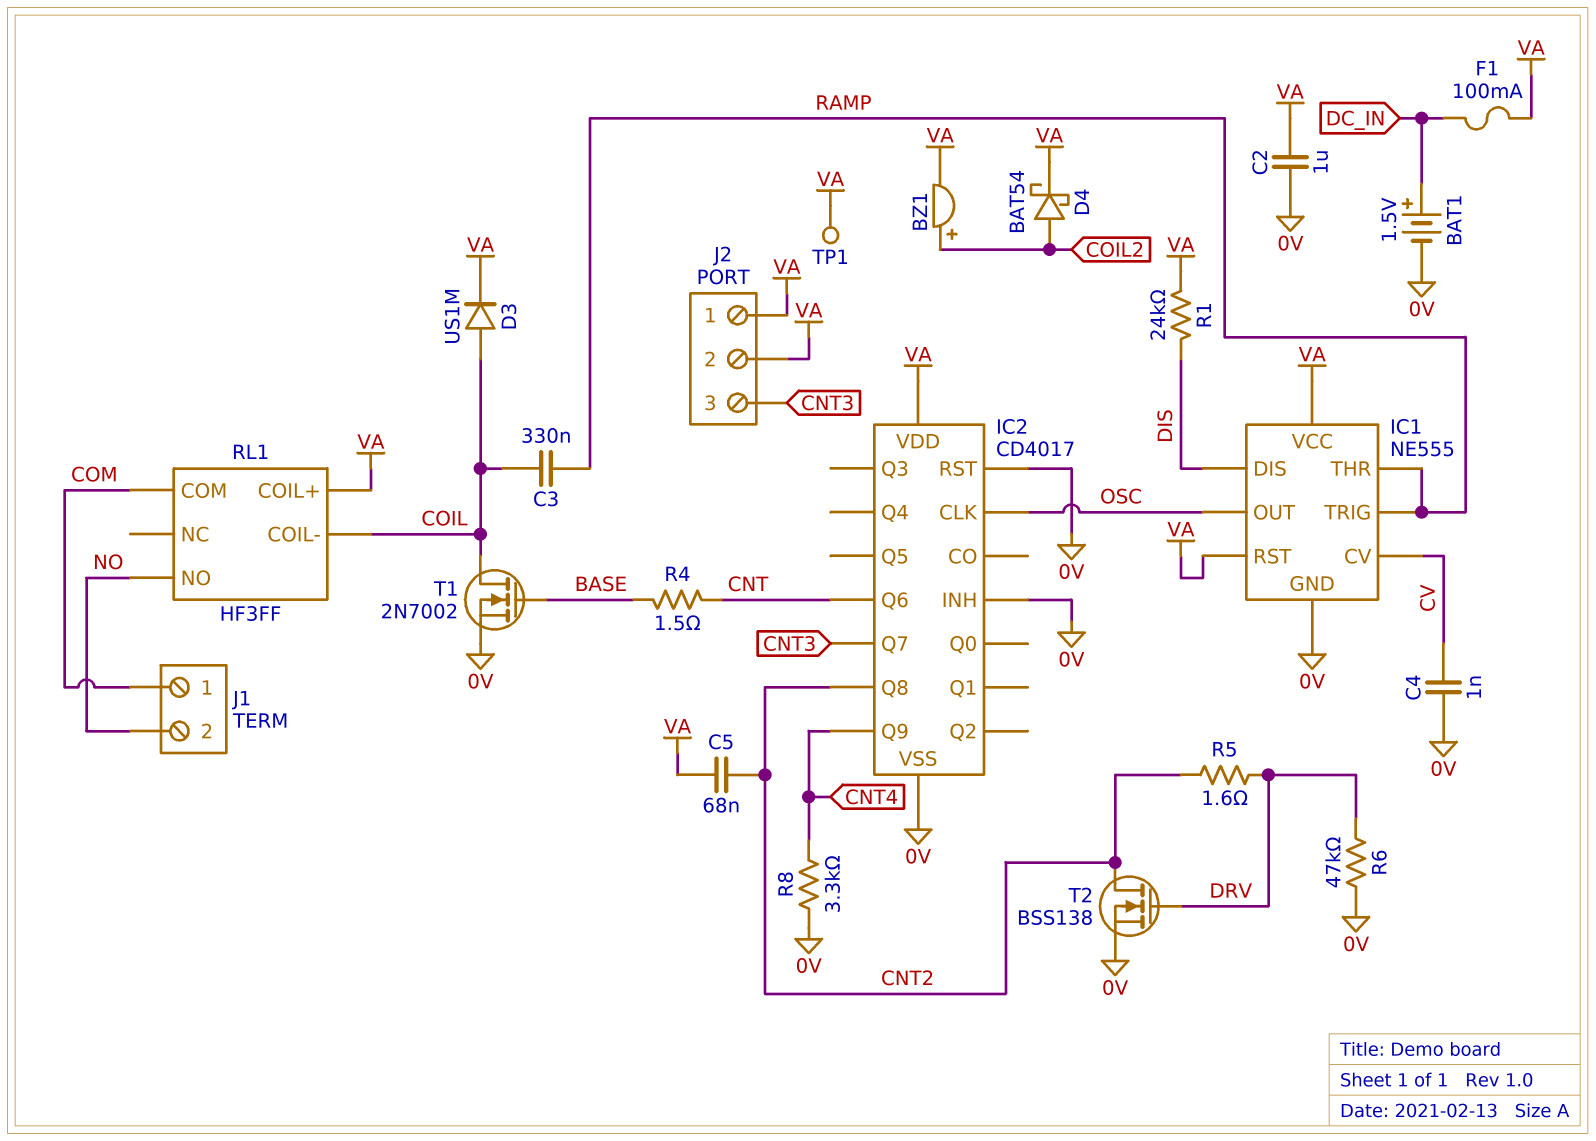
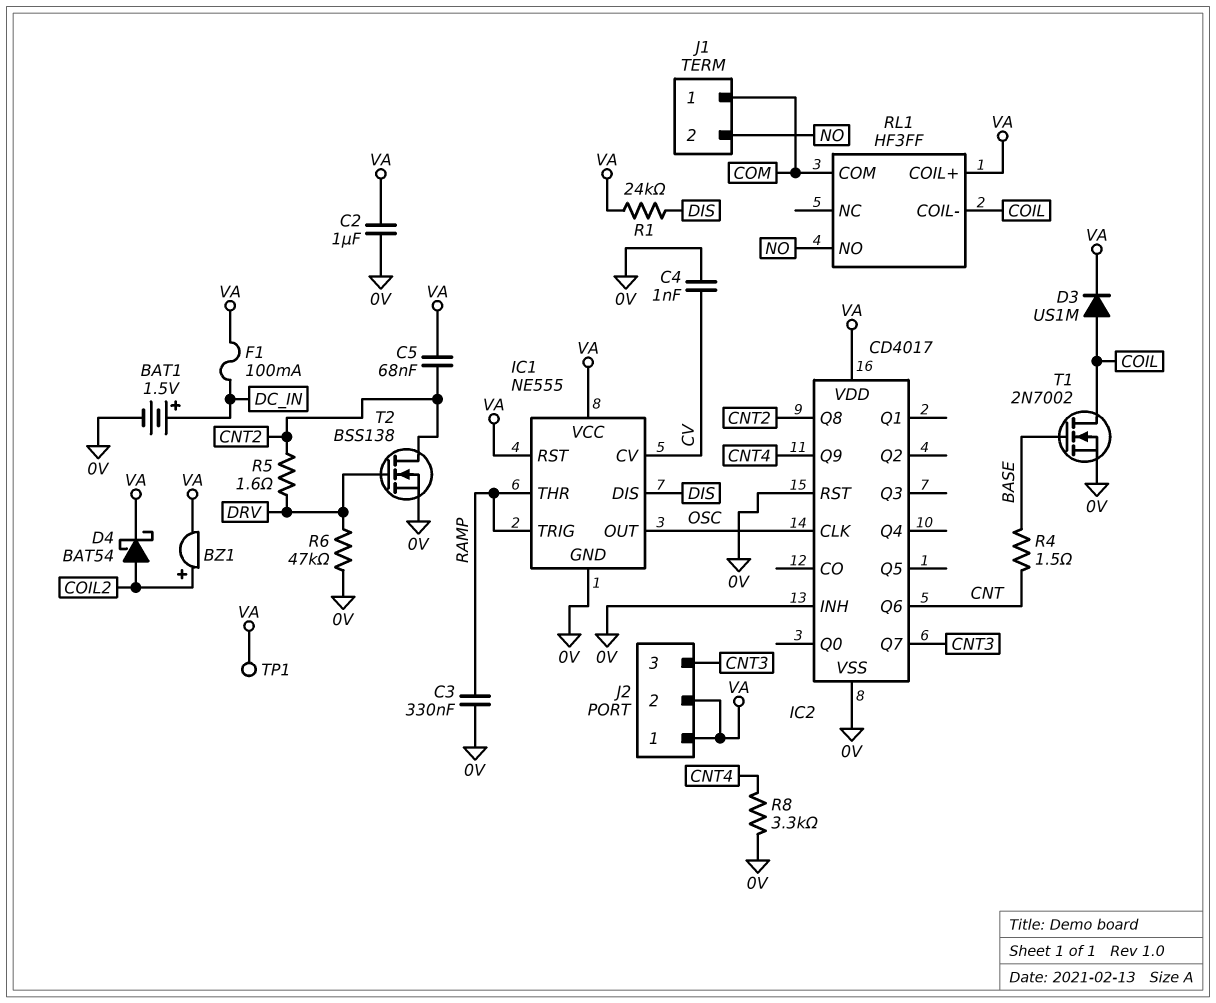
C3: 330nF (COIL, RAMP) -> 330nF (0V, RAMP)

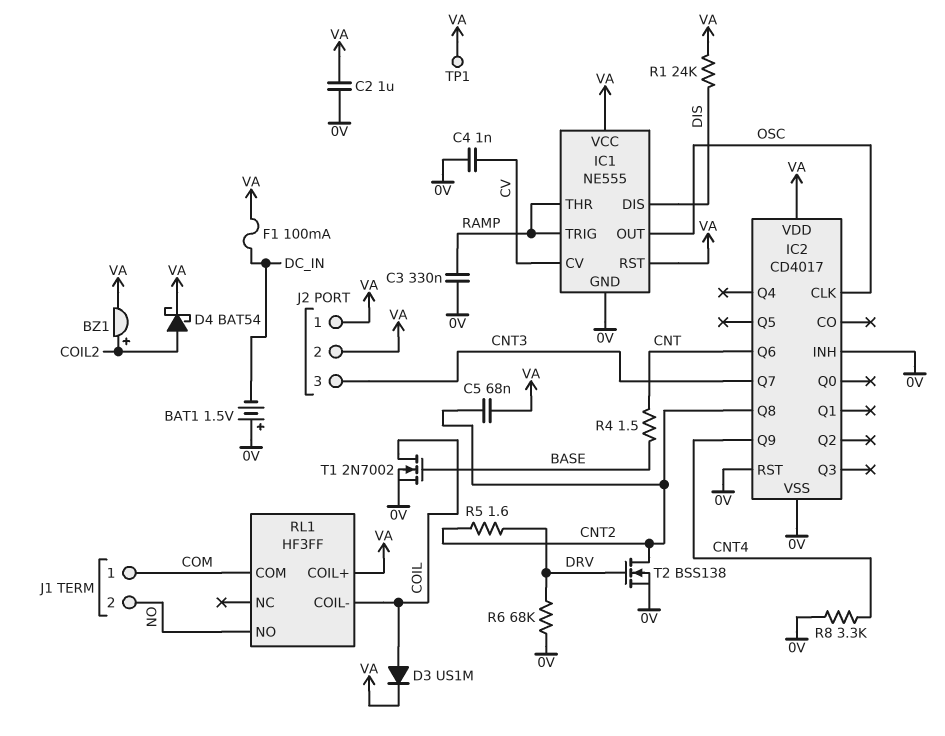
BAT1: 1.5V (plus DC_IN, minus 0V) -> 1.5V (plus 0V, minus DC_IN)
R6: 47k (0V, DRV) -> 68k (0V, DRV)

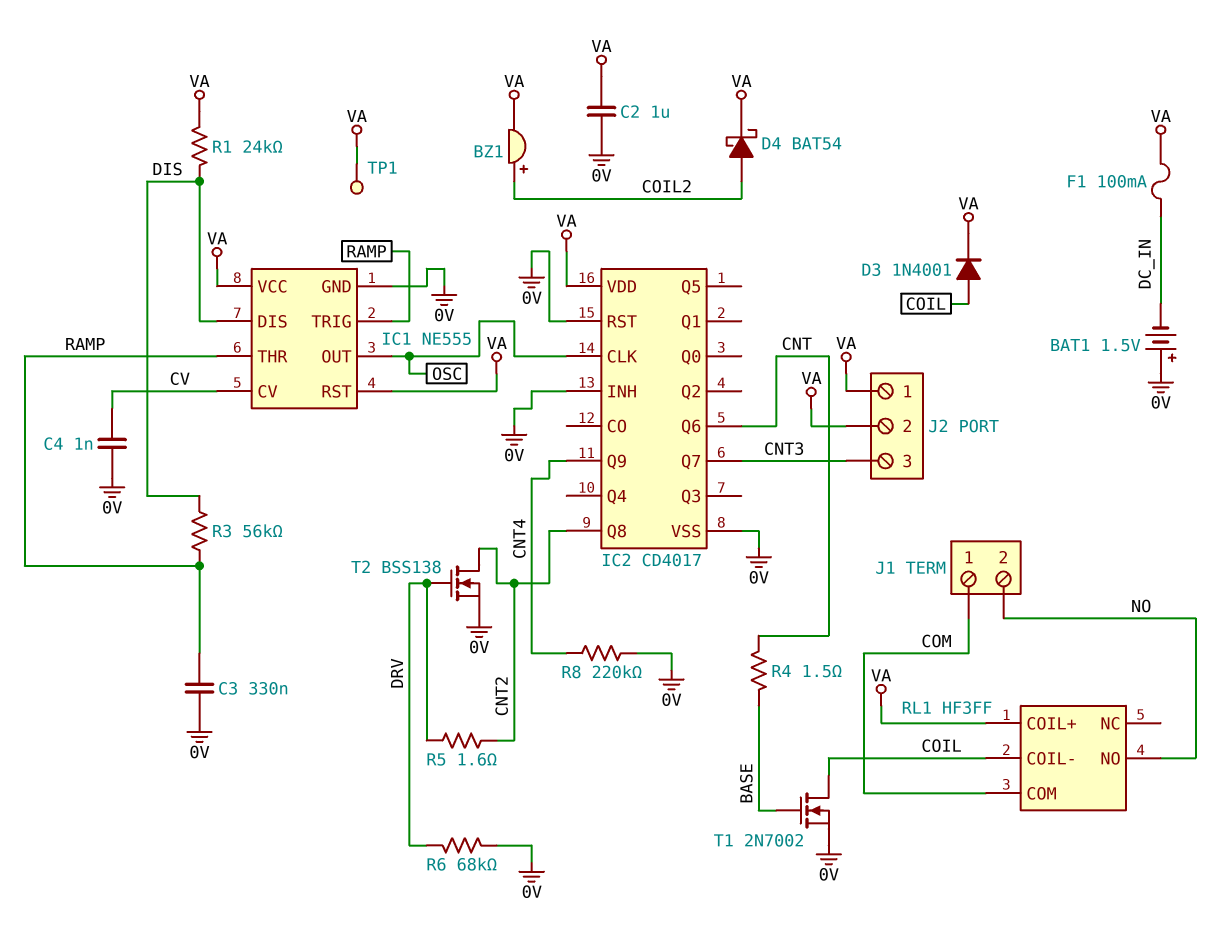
C5: 68nF (CNT2, VA) -> none
D3: diode US1M (A COIL, K VA) -> diode 1N4001 (A COIL, K VA)
R3: none -> 56k (DIS, RAMP)
R8: 3.3k (0V, CNT4) -> 220k (0V, CNT4)

